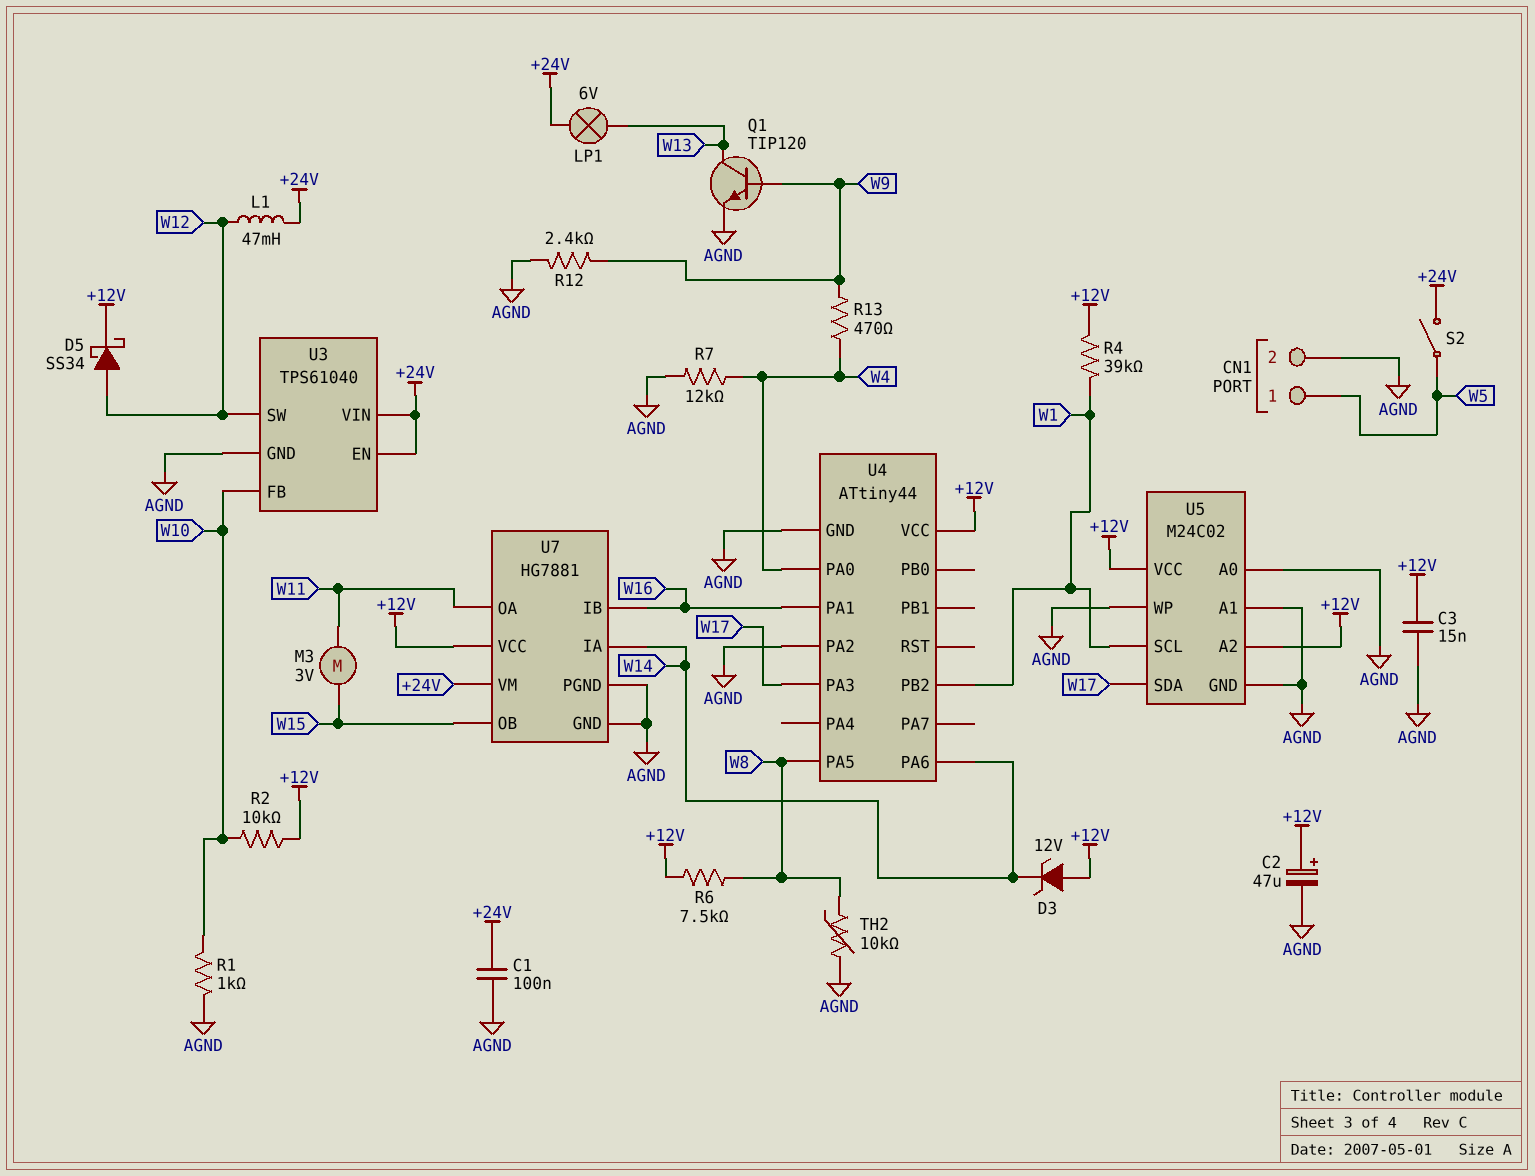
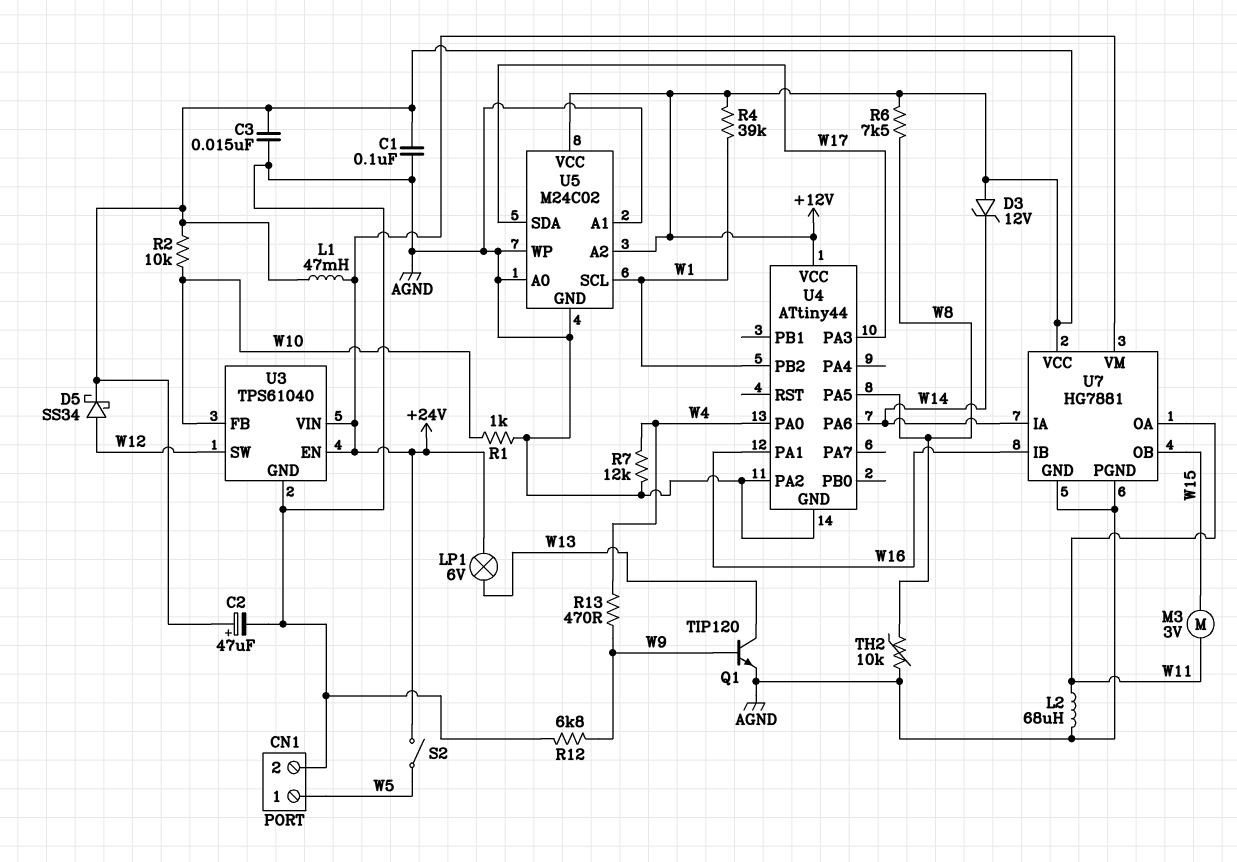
C1: 100nF (+24V, AGND) -> 100nF (+12V, AGND)
L1: 47mH (+24V, W12) -> 47mH (+12V, +24V)
L2: none -> 68uH (AGND, W11)
R12: 2.4k (AGND, W9) -> 6.8k (AGND, W9)

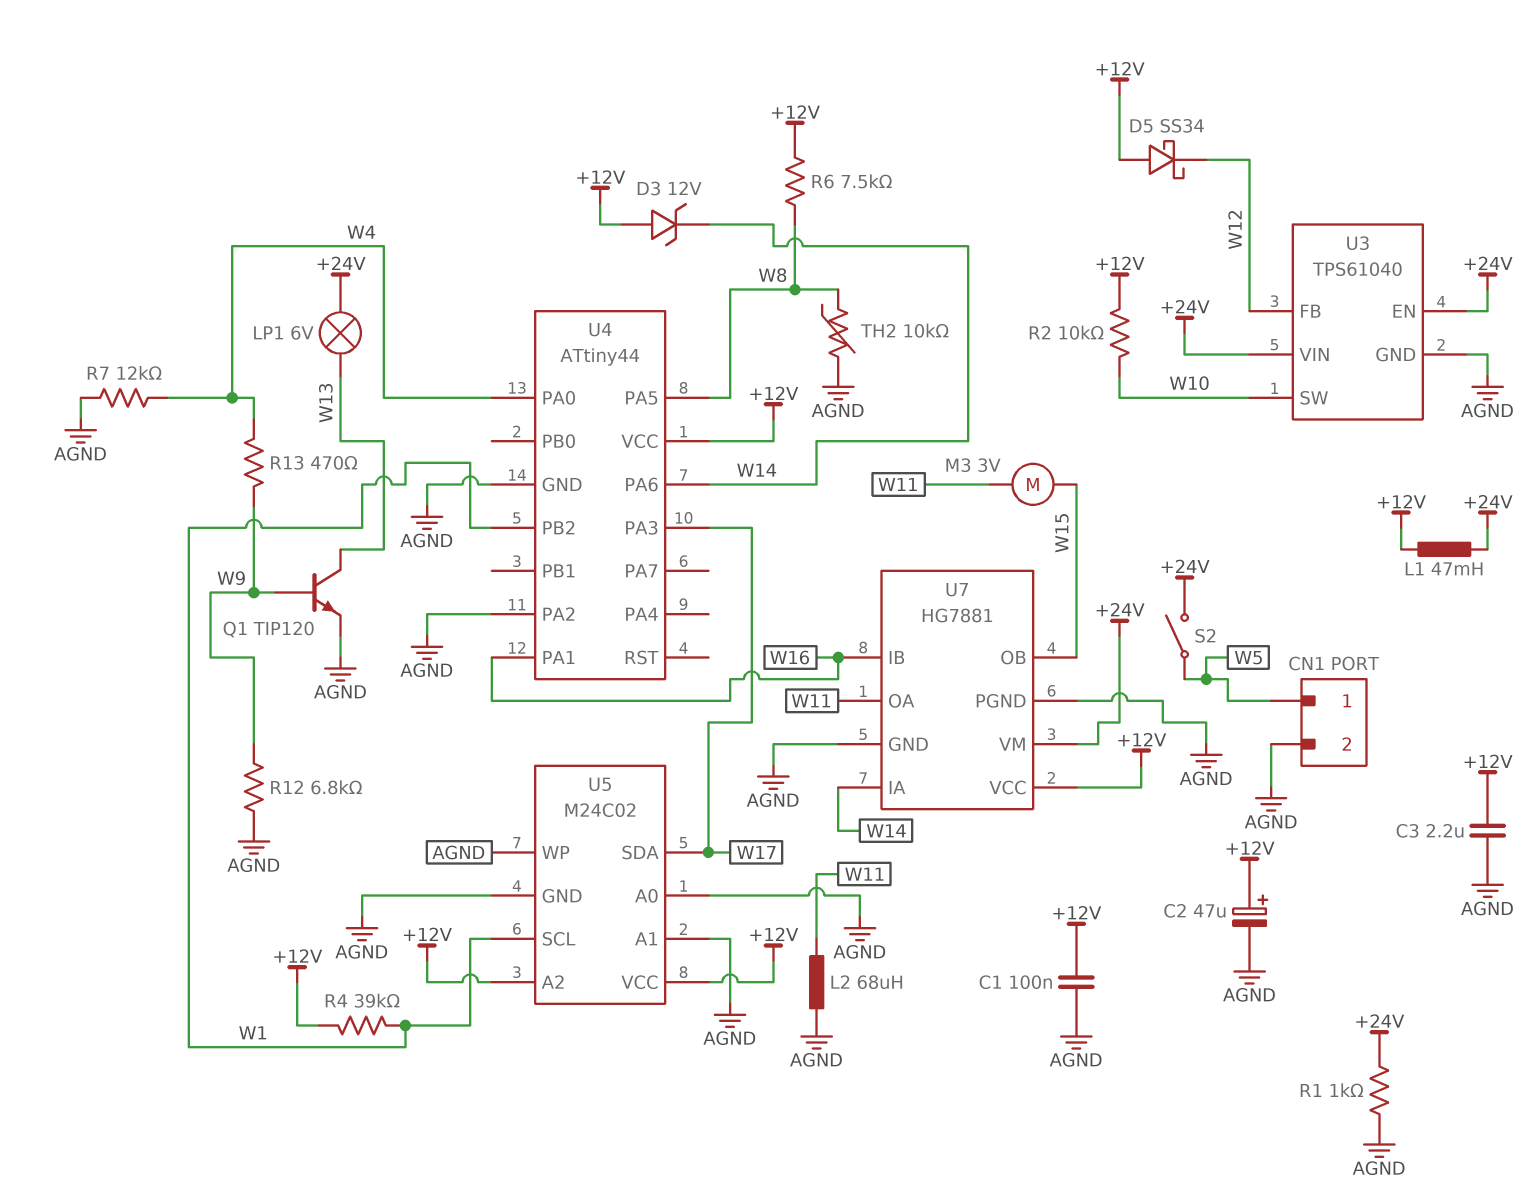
C3: 15nF (+12V, AGND) -> 2.2uF (+12V, AGND)
D5: schottky SS34 (A W12, K +12V) -> schottky SS34 (A +12V, K W12)
R1: 1k (AGND, W10) -> 1k (+24V, AGND)
U3 pin FB: W10 -> W12
U3 pin SW: W12 -> W10

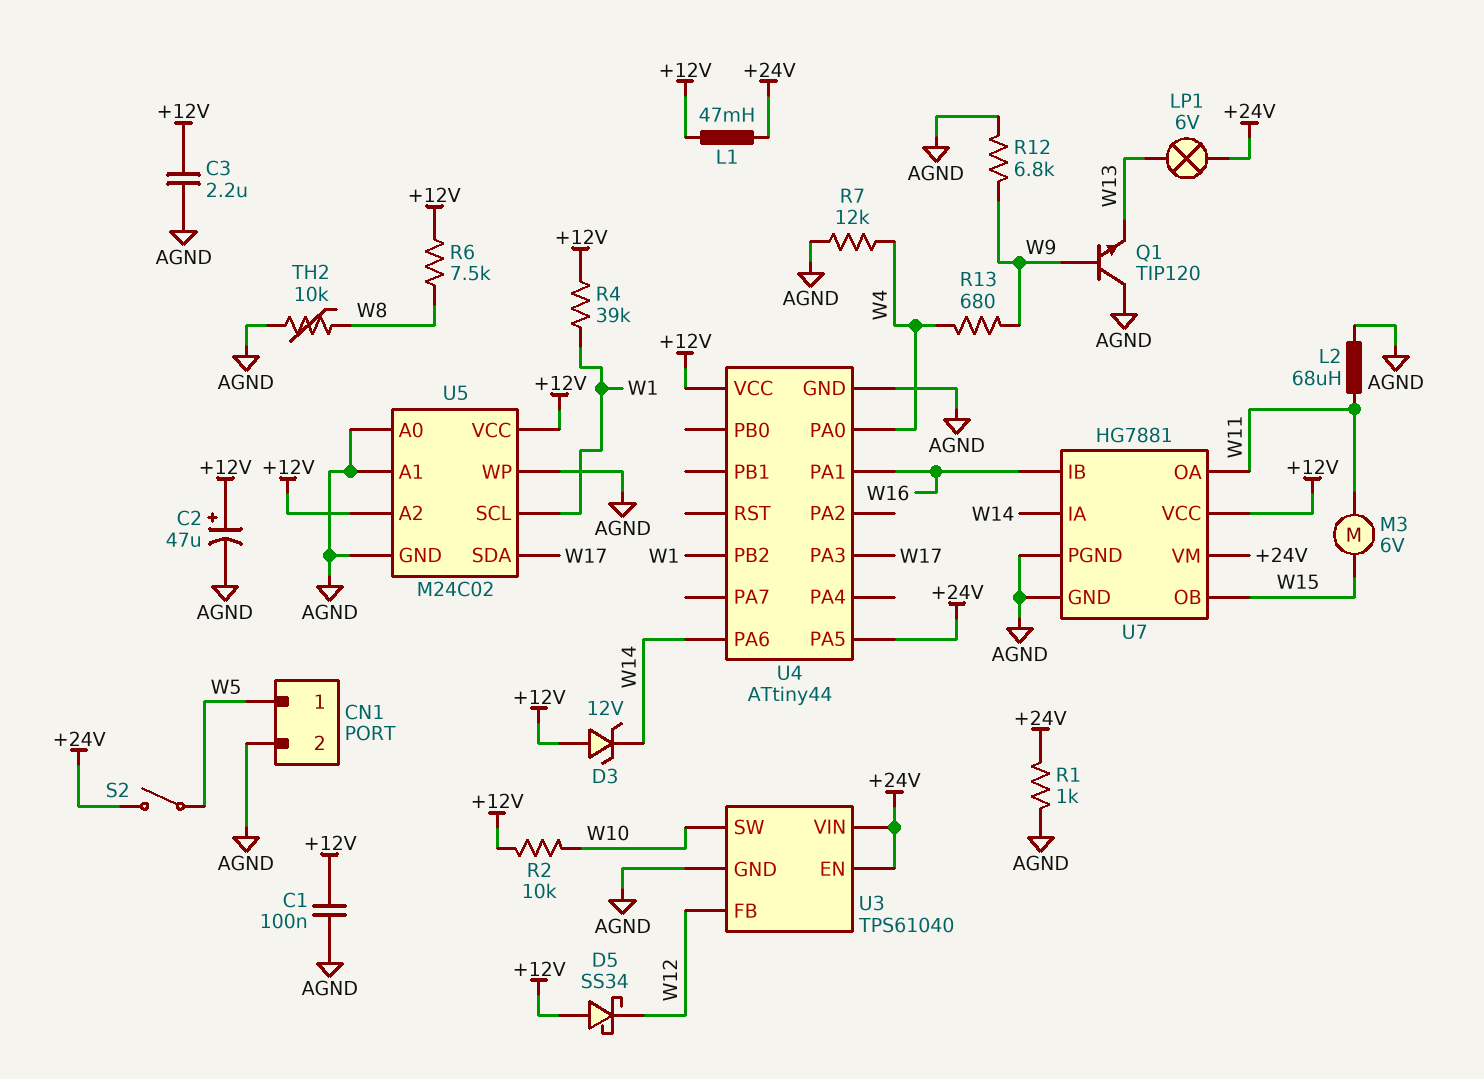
M3: motor 3V (W11, W15) -> motor 6V (W11, W15)
Q1: NPN TIP120 (B W9, C W13, E AGND) -> NPN TIP120 (B W9, C AGND, E W13)
R13: 470 (W4, W9) -> 680 (W4, W9)
U4 pin PA2: AGND -> none
U4 pin PA5: W8 -> +24V

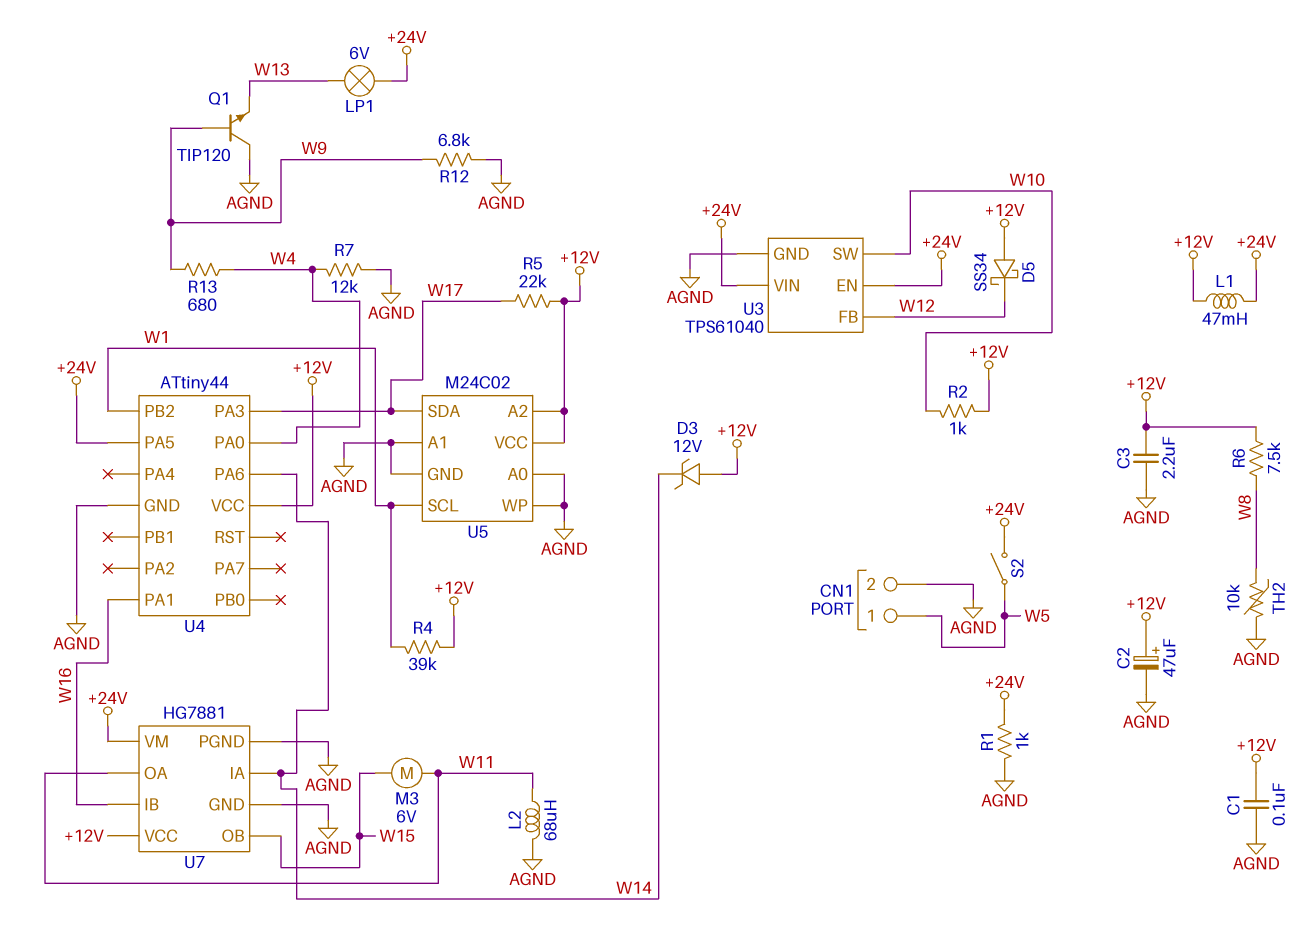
R2: 10k (+12V, W10) -> 1k (+12V, W10)
R5: none -> 22k (+12V, W17)

